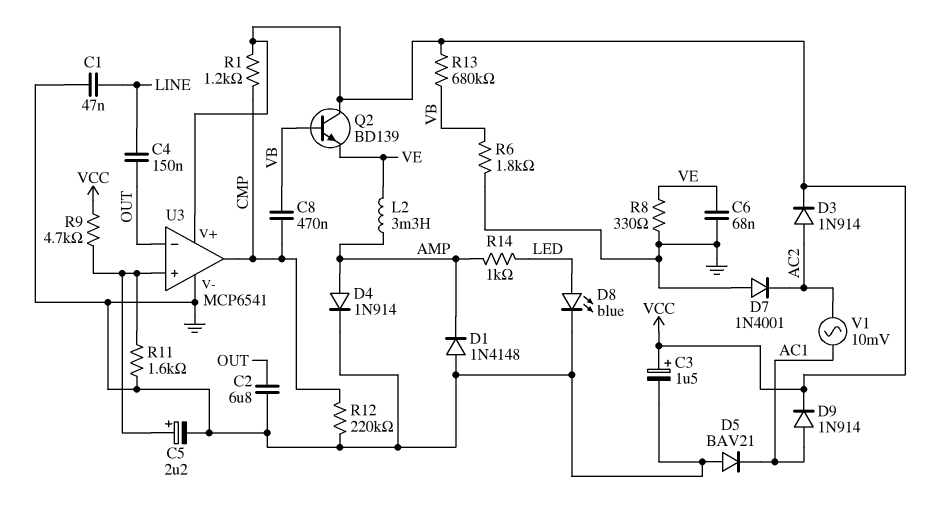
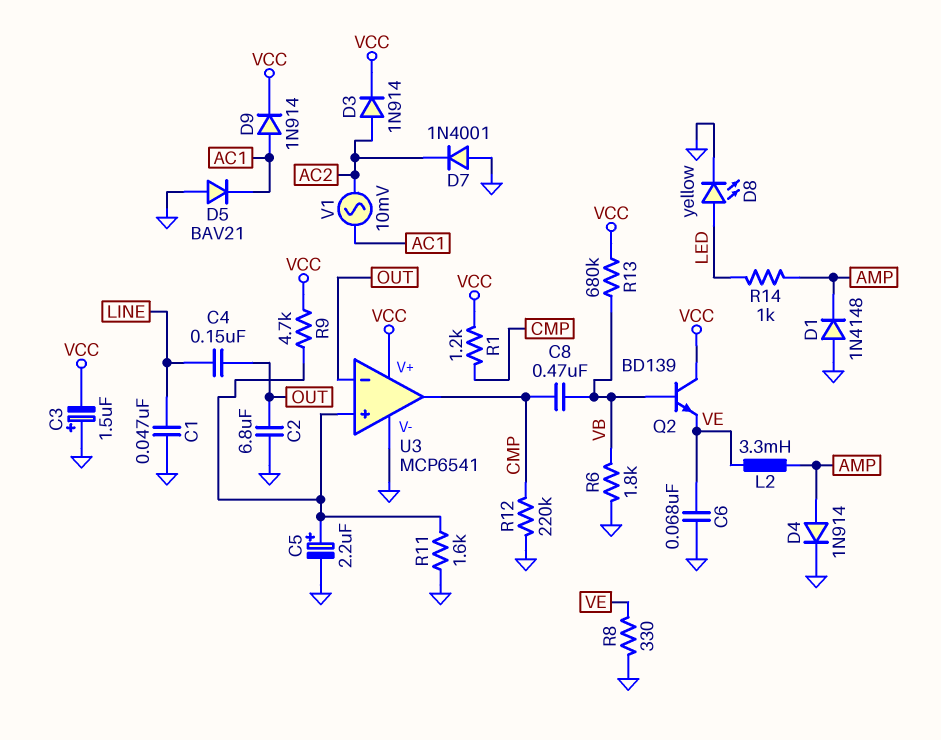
C3: 1.5uF (plus VCC, minus GND) -> 1.5uF (plus GND, minus VCC)
D8: LED blue (A LED, K GND) -> LED yellow (A LED, K GND)

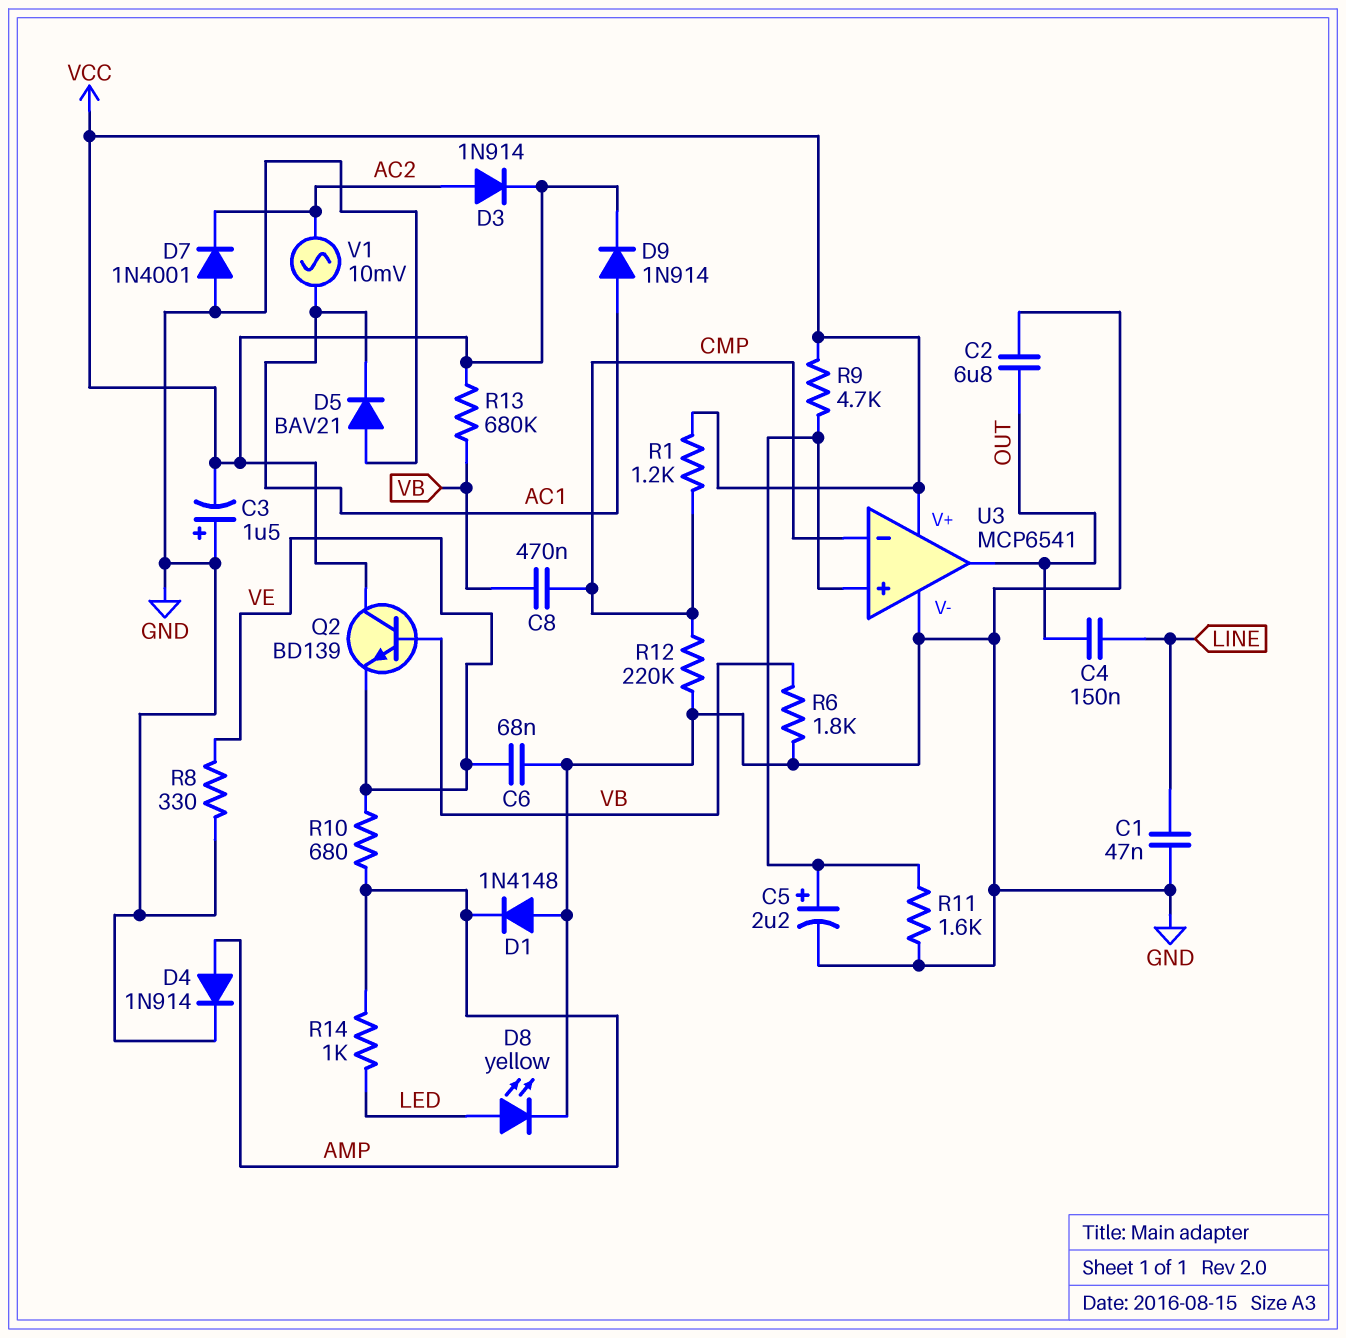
L2: 3.3mH (AMP, VE) -> none
R10: none -> 680 (AMP, VE)
U3 pin in-: OUT -> CMP
U3 pin out: CMP -> OUT

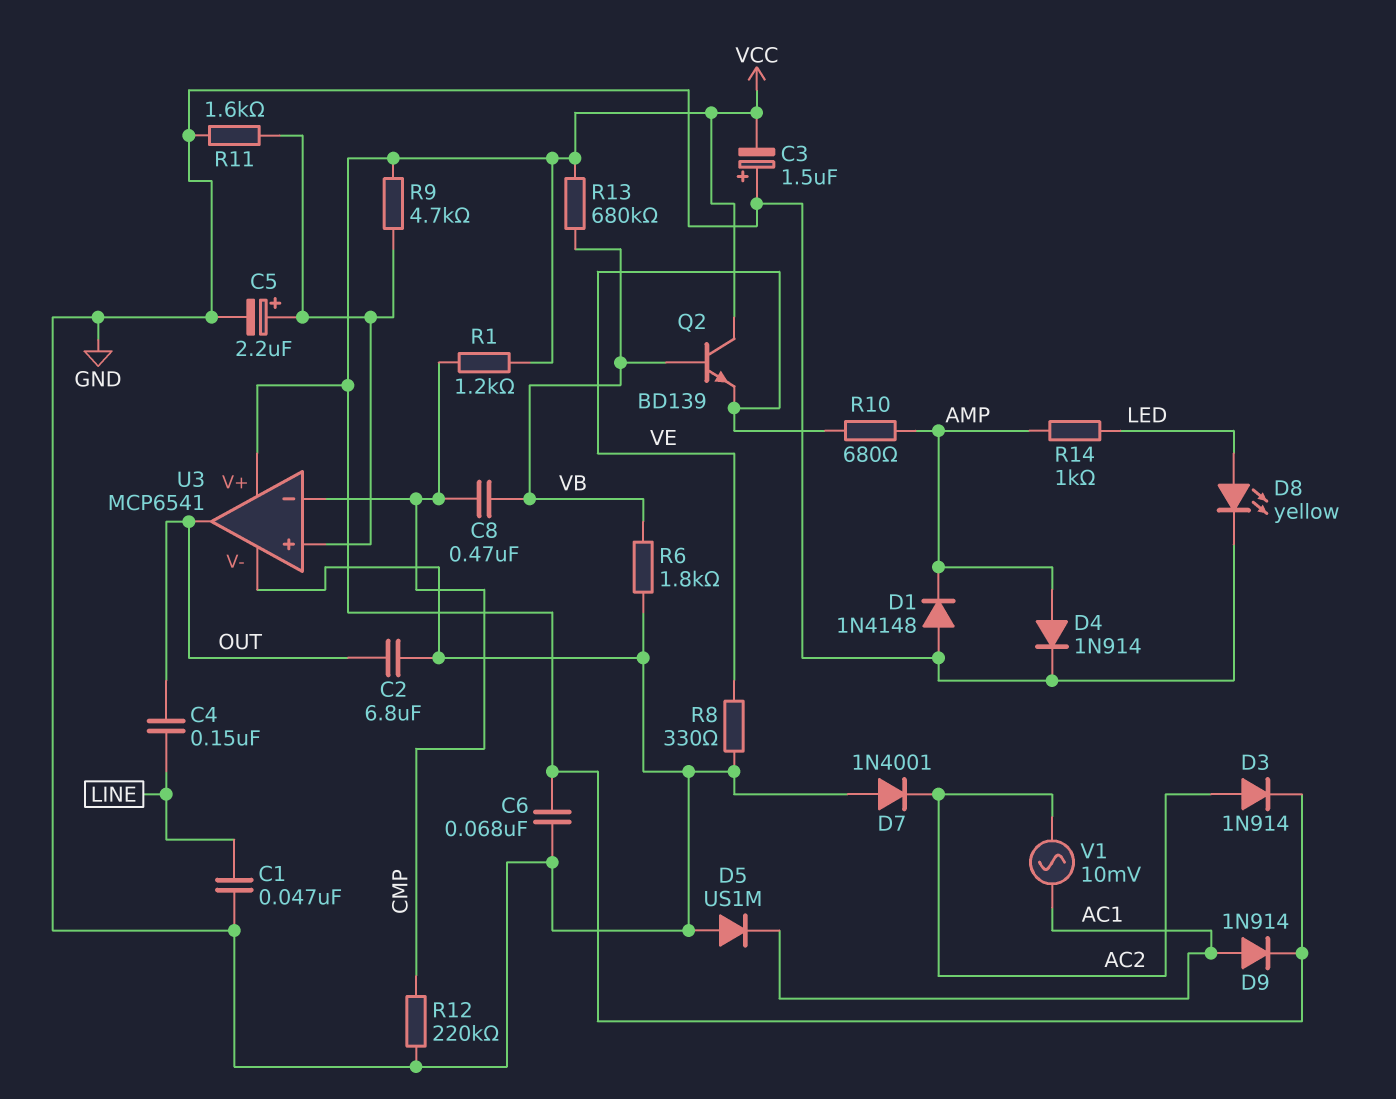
C6: 68nF (GND, VE) -> 68nF (GND, VCC)
D5: diode BAV21 (A GND, K AC1) -> diode US1M (A GND, K AC1)

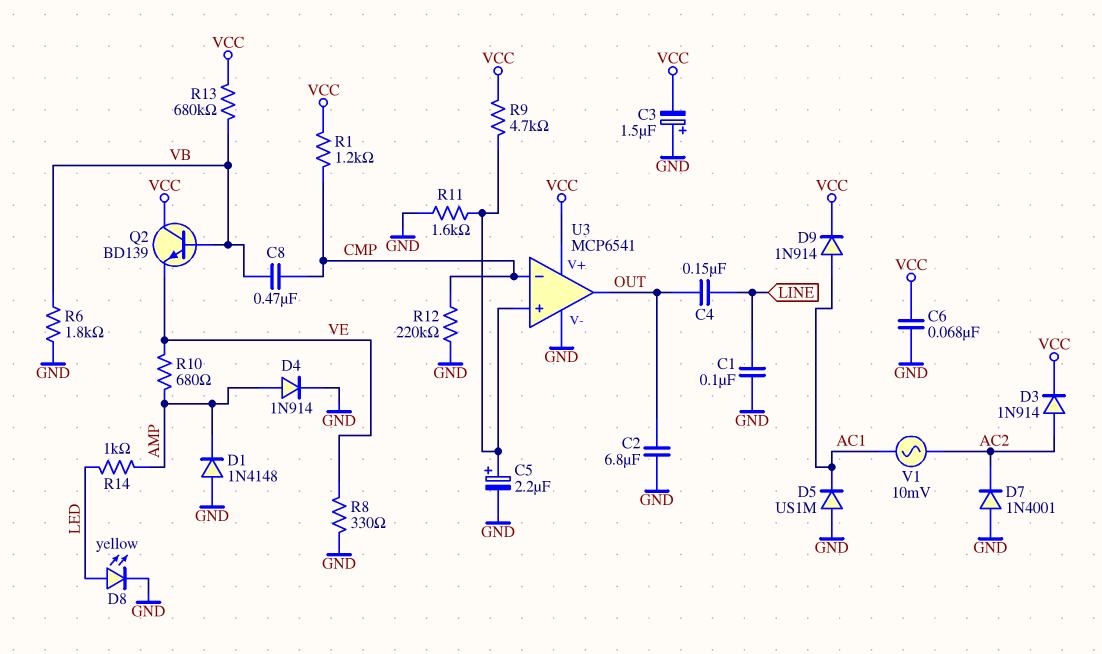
C1: 47nF (GND, LINE) -> 100nF (GND, LINE)

